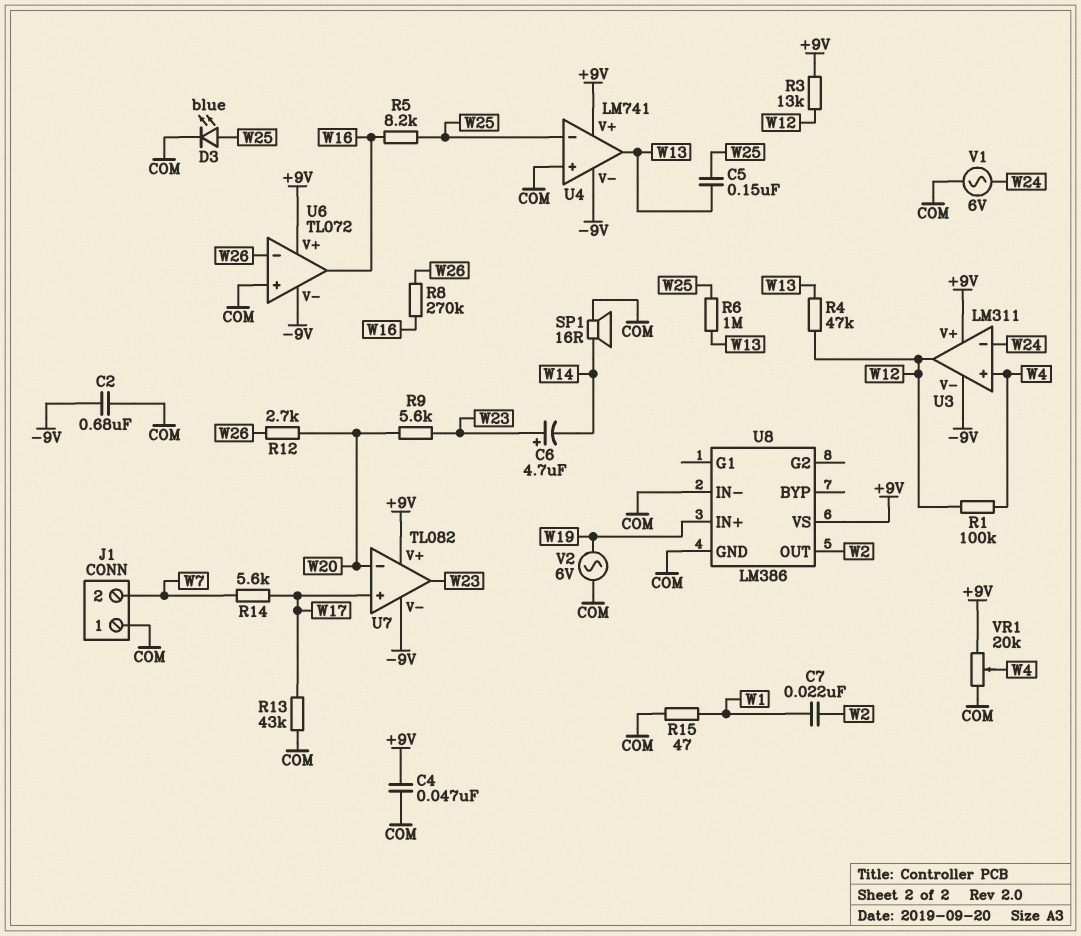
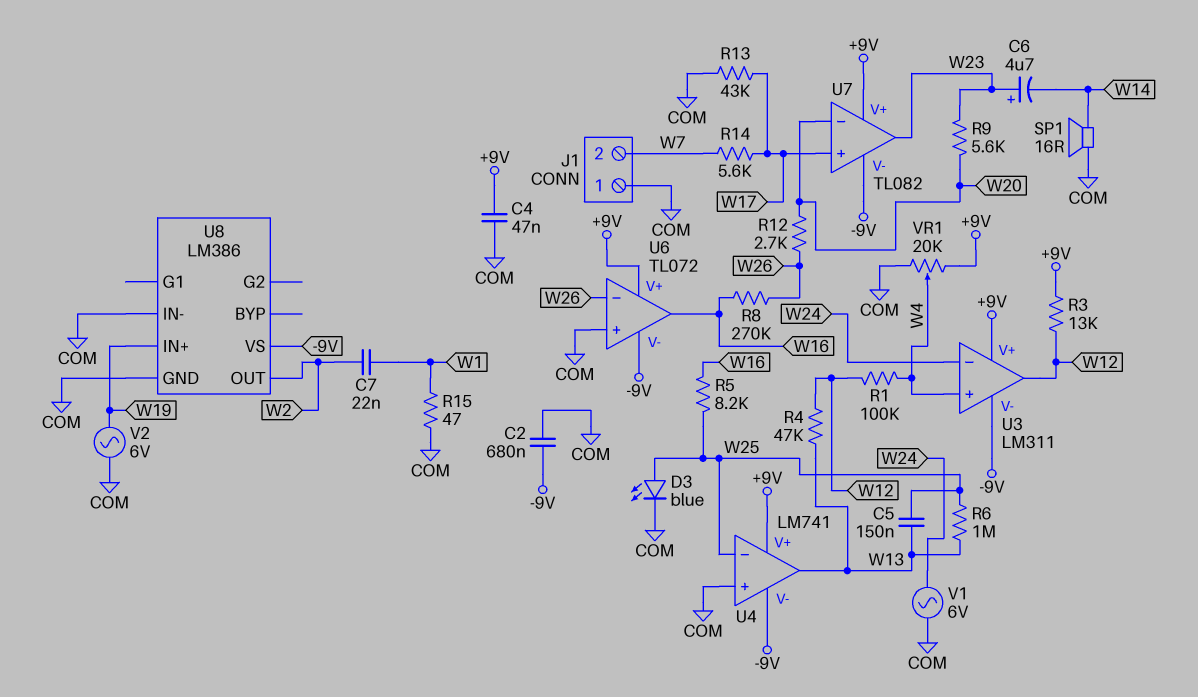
U8 pin VS: +9V -> -9V

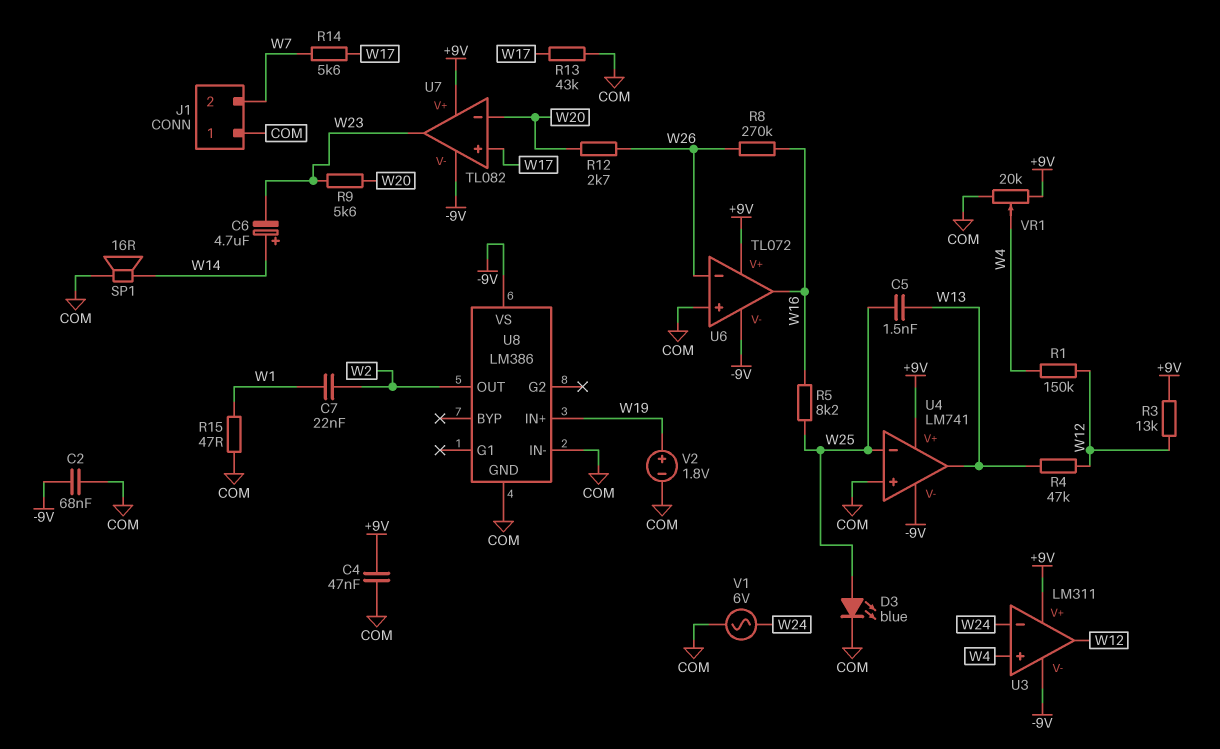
C2: 680nF (-9V, COM) -> 68nF (-9V, COM)
C5: 150nF (W13, W25) -> 1.5nF (W13, W25)
C6: 4.7uF (plus W23, minus W14) -> 4.7uF (plus W14, minus W23)
R1: 100k (W4, W12) -> 150k (W4, W12)
R6: 1M (W13, W25) -> none
V2: AC 6V (COM, W19) -> 1.8V (plus W19, minus COM)

